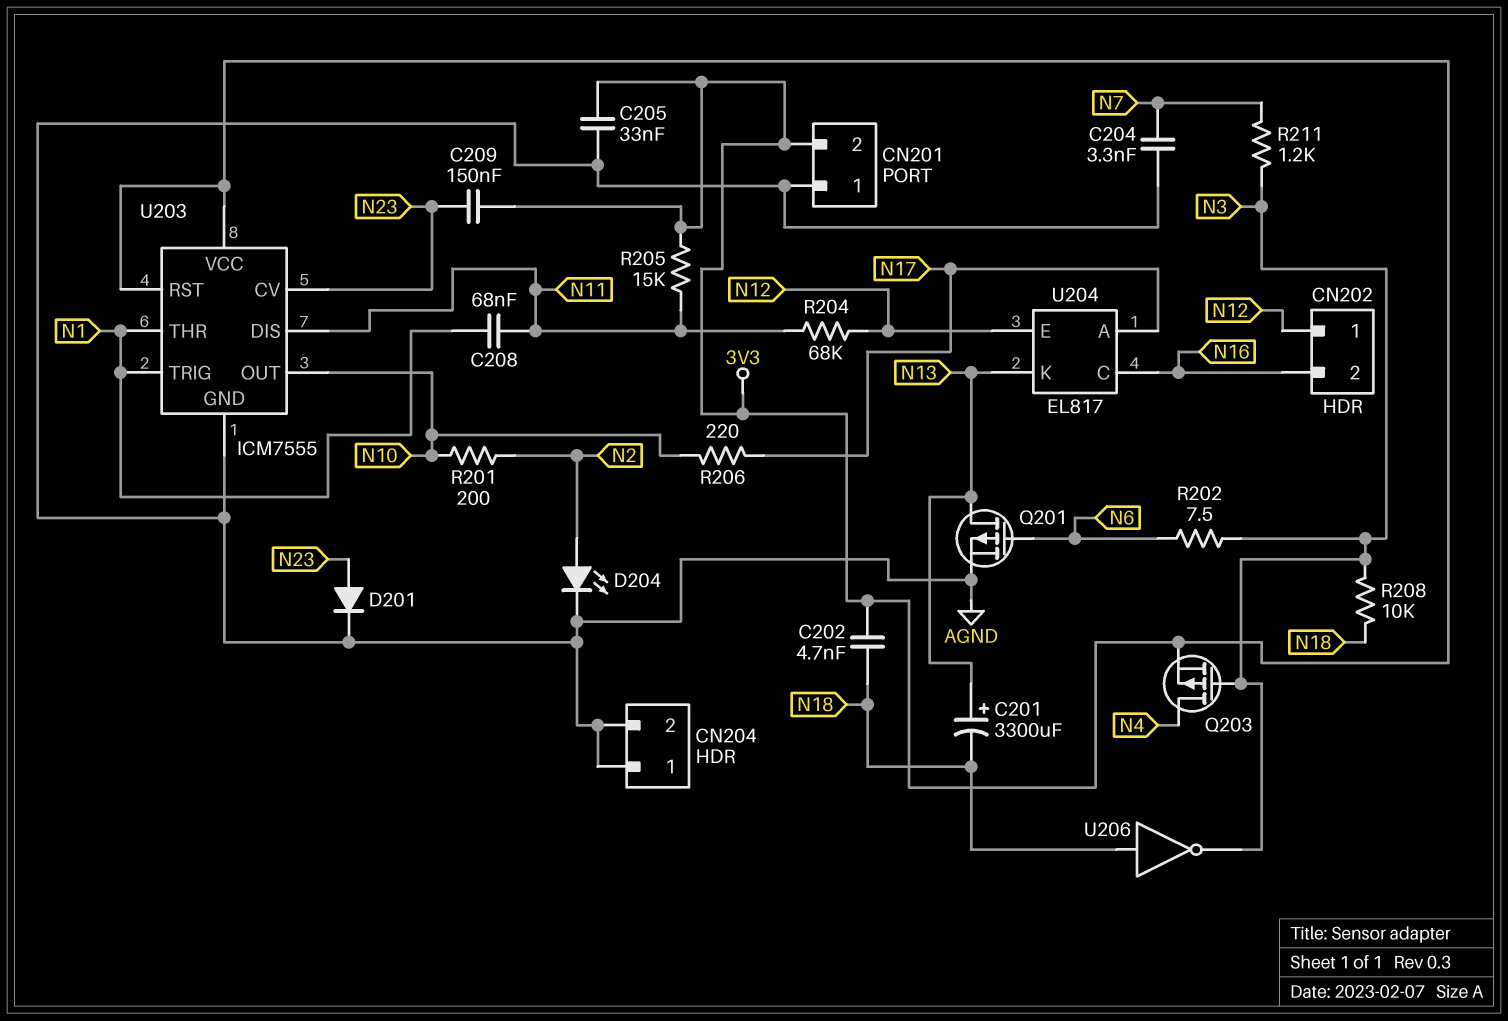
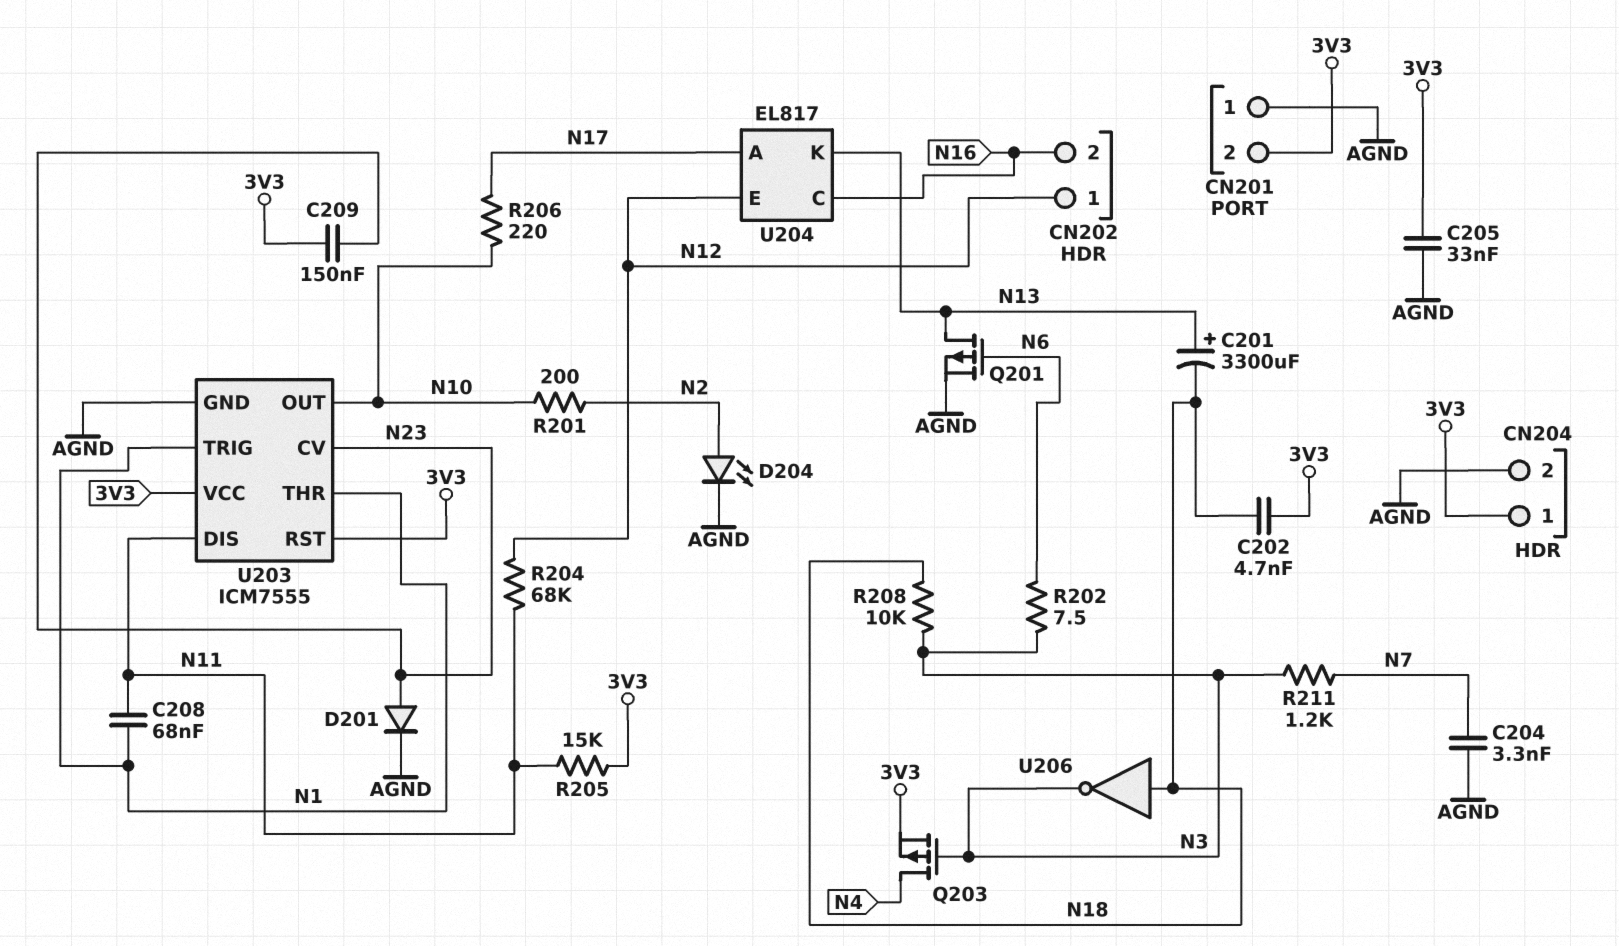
CN204 pin 1: AGND -> 3V3

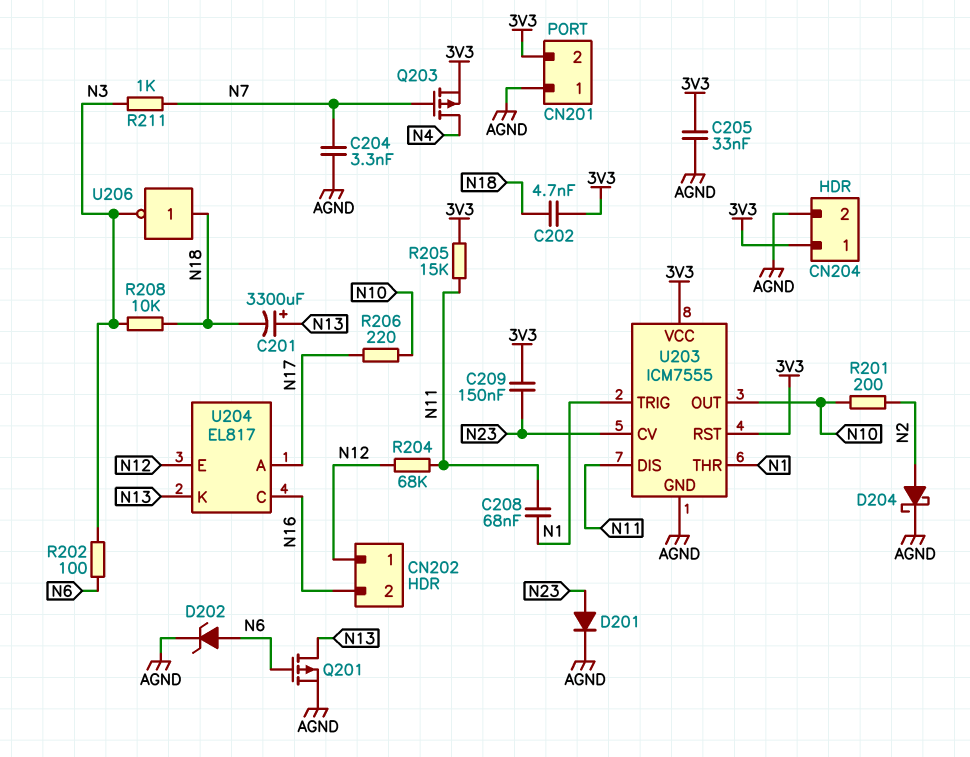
D202: none -> zener (A N6, K AGND)
D204: LED (A N2, K AGND) -> schottky (A N2, K AGND)
Q203: PMOS (G N3, D N4, S 3V3) -> PMOS (G N7, D N4, S 3V3)
R202: 7.5 (N3, N6) -> 100 (N3, N6)
R211: 1.2k (N3, N7) -> 1k (N3, N7)

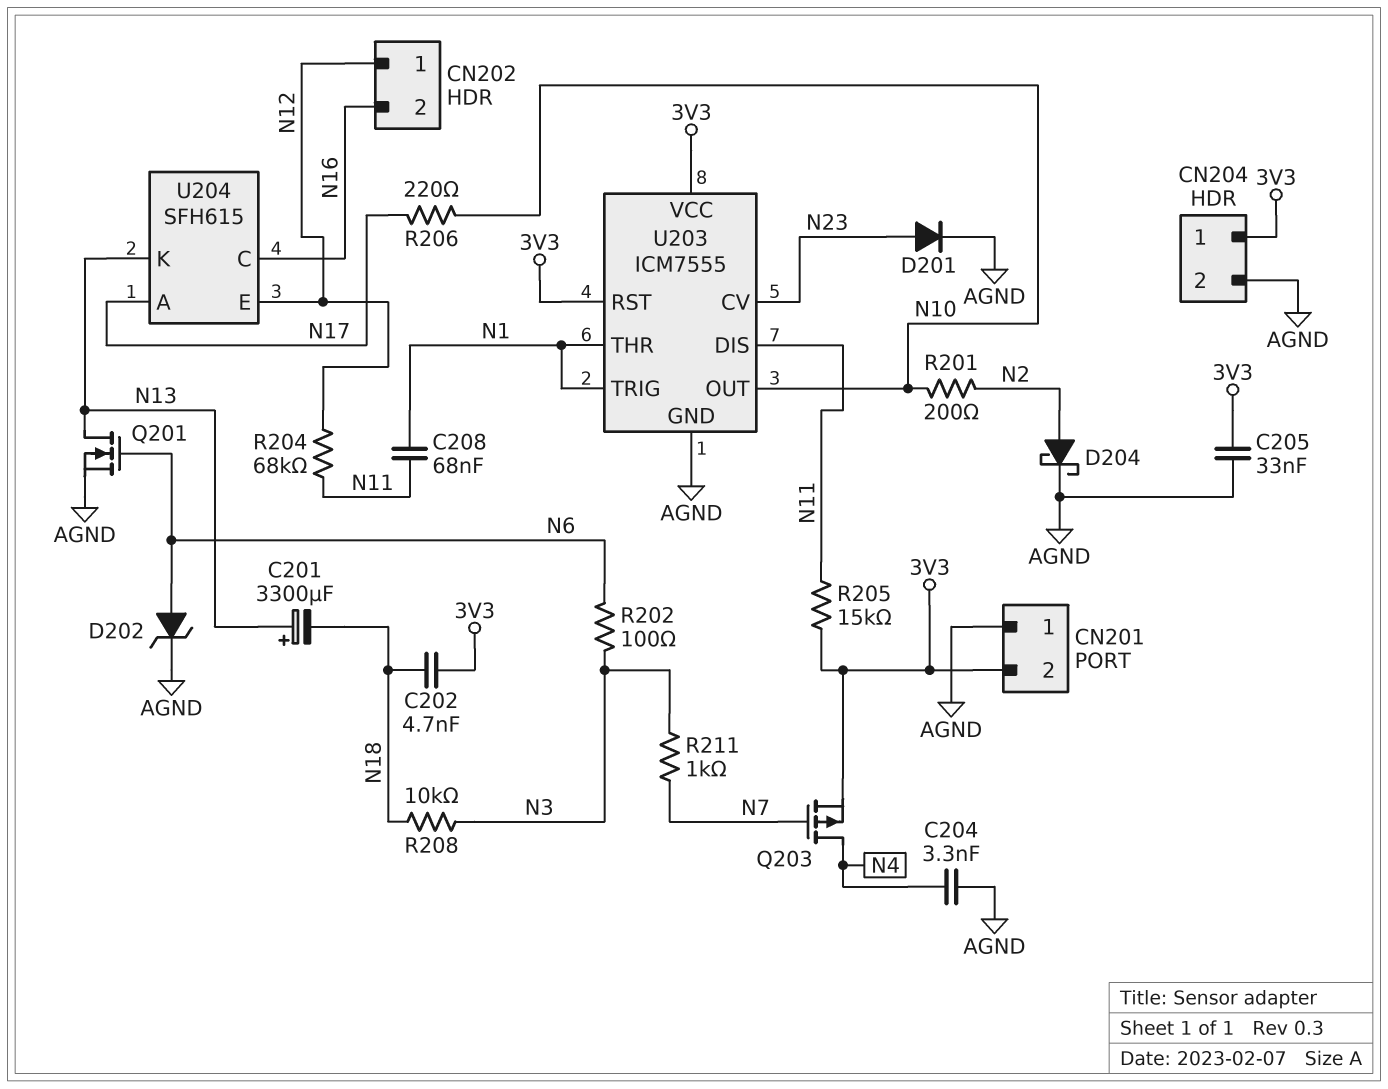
C204: 3.3nF (AGND, N7) -> 3.3nF (AGND, N4)
C209: 150nF (3V3, N23) -> none
Q201: PMOS (G N6, D N13, S AGND) -> NMOS (G N6, D N13, S AGND)
U204: EL817 -> SFH615
U206: NOT (in N18, out N3) -> none

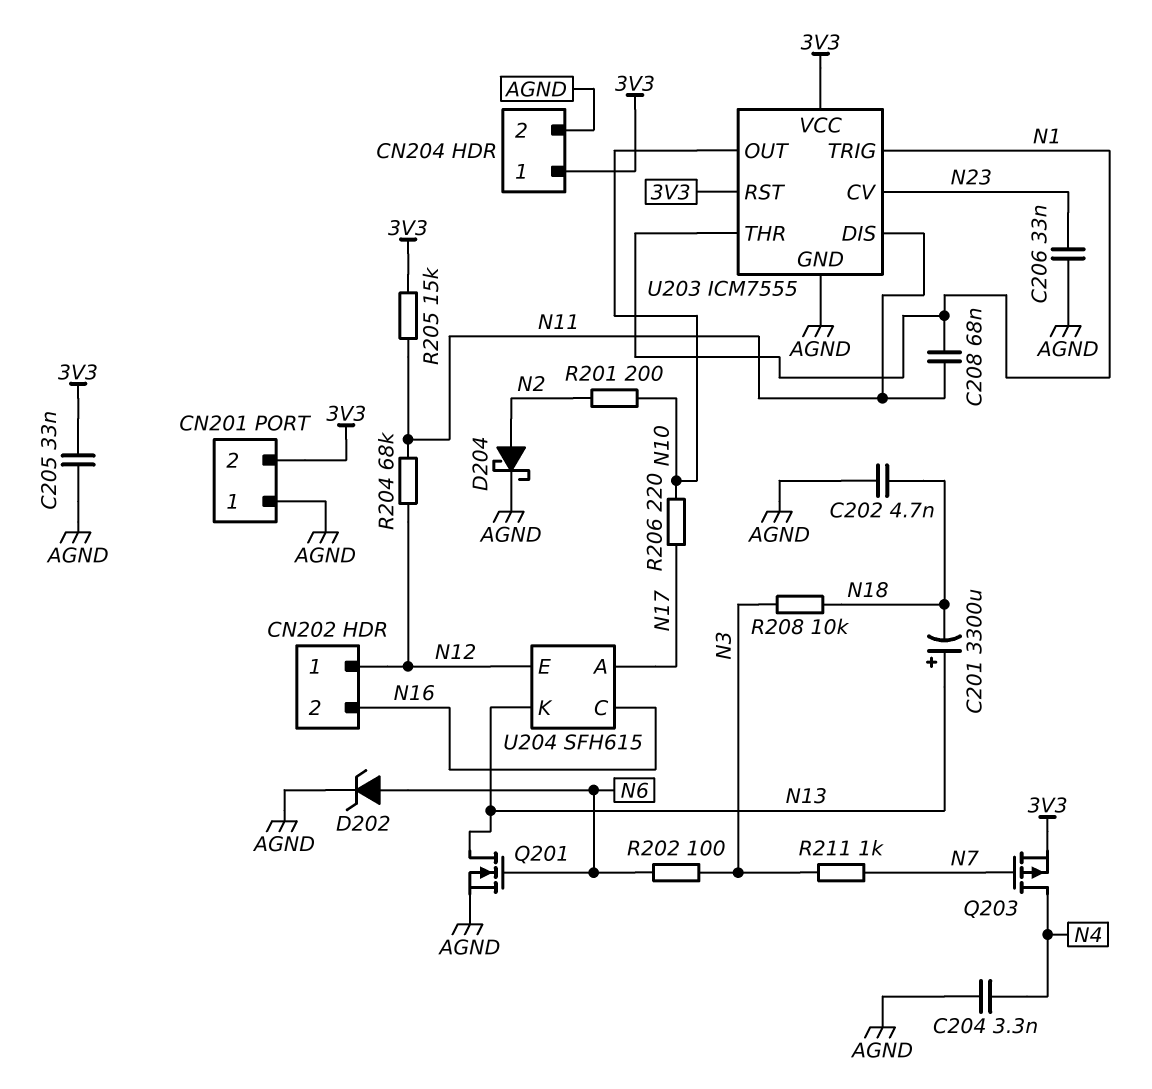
C202: 4.7nF (3V3, N18) -> 4.7nF (AGND, N18)
C206: none -> 33nF (AGND, N23)
D201: diode (A N23, K AGND) -> none

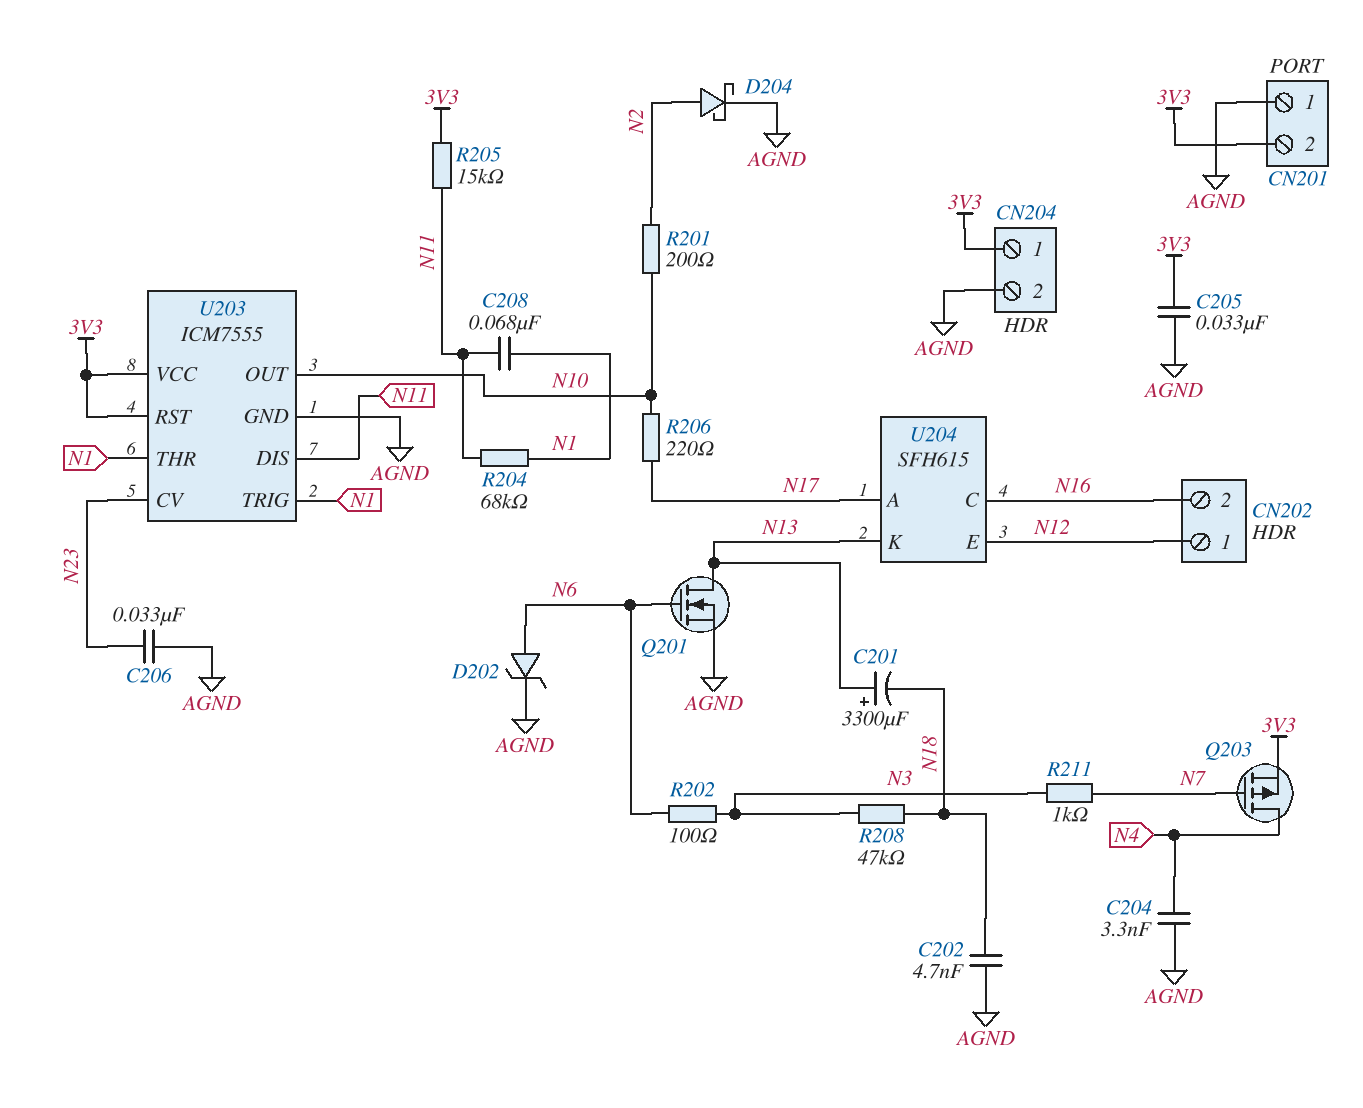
R204: 68k (N11, N12) -> 68k (N1, N11)
R208: 10k (N3, N18) -> 47k (N3, N18)

